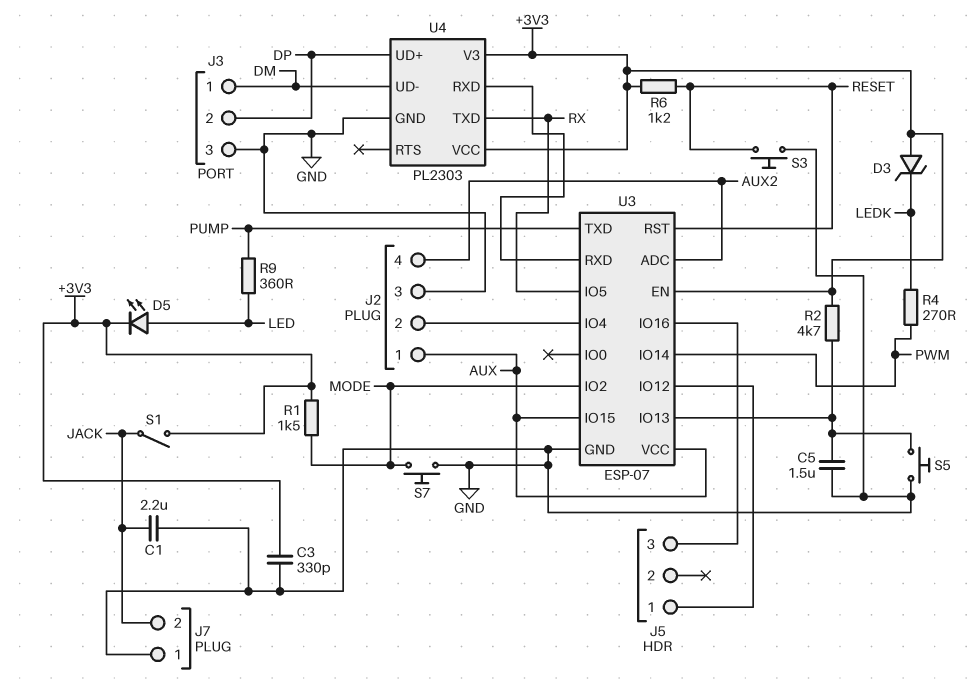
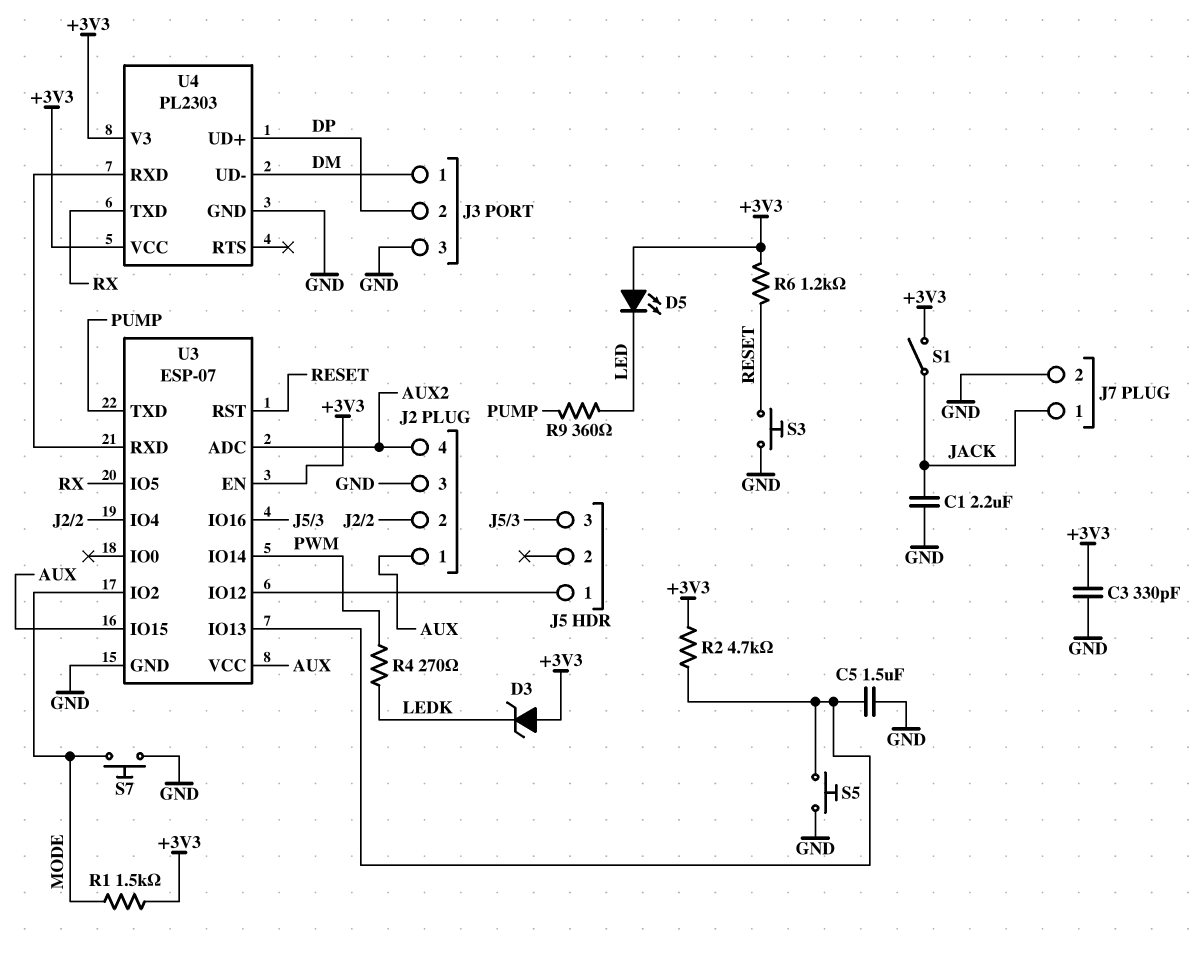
D5: LED (A LED, K +3V3) -> LED (A +3V3, K LED)
J7 pin 1: GND -> JACK
J7 pin 2: JACK -> GND

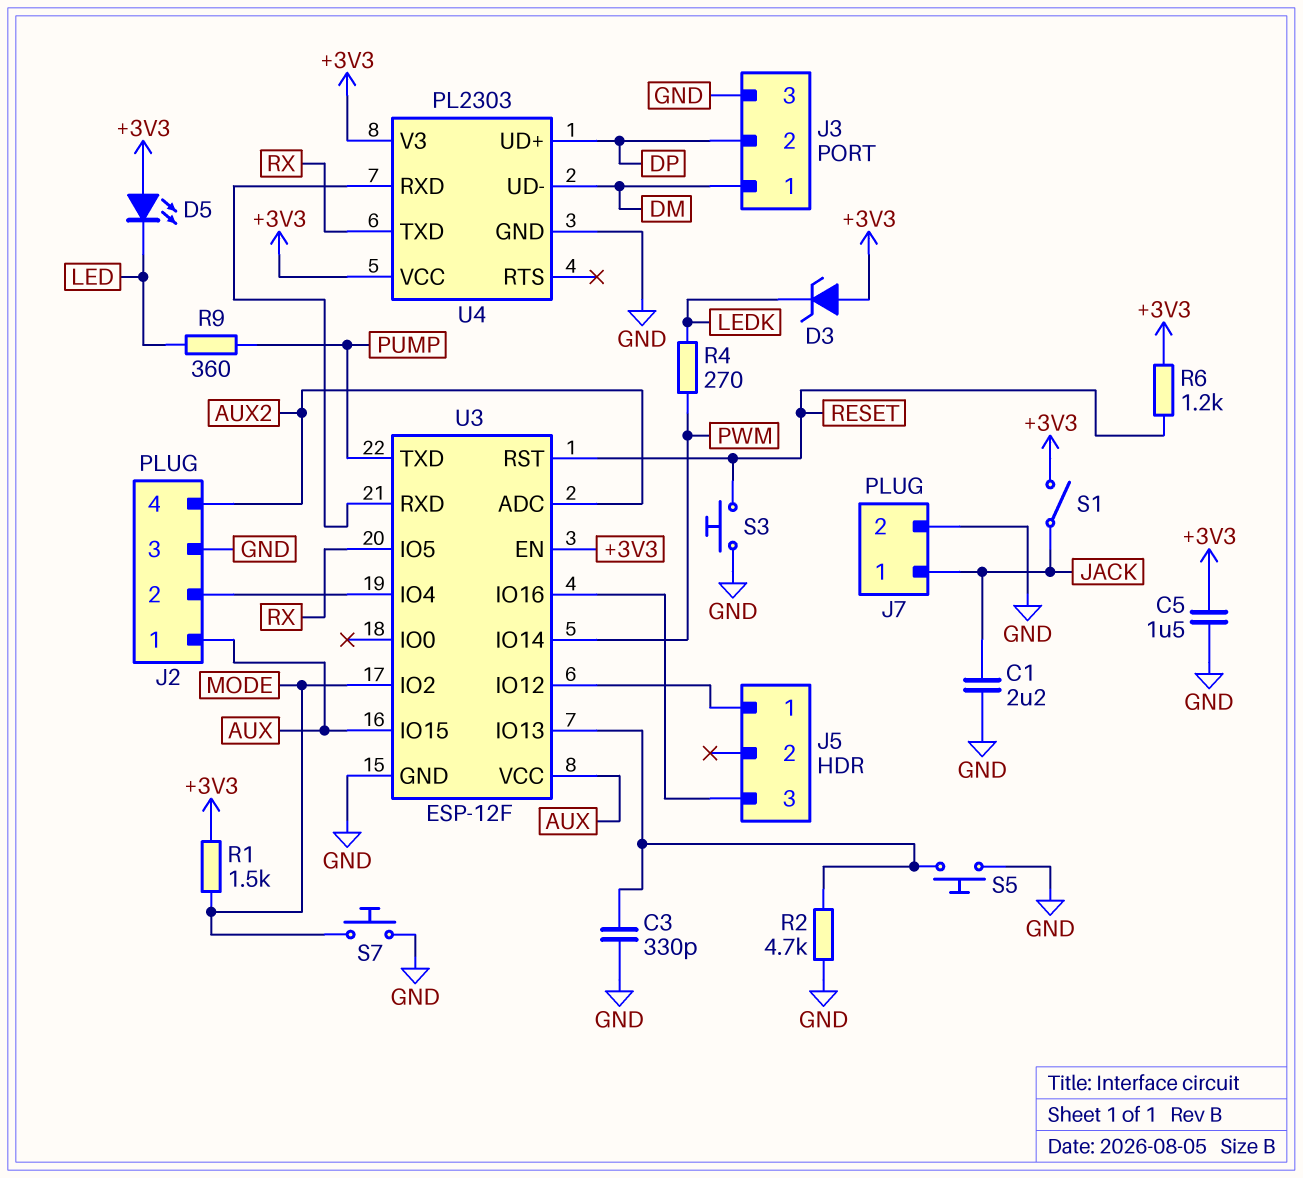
C3: 330pF (+3V3, GND) -> 330pF (GND, U3/IO13)
C5: 1.5uF (GND, U3/IO13) -> 1.5uF (+3V3, GND)
R2: 4.7k (+3V3, U3/IO13) -> 4.7k (GND, U3/IO13)
U3: ESP-07 -> ESP-12F

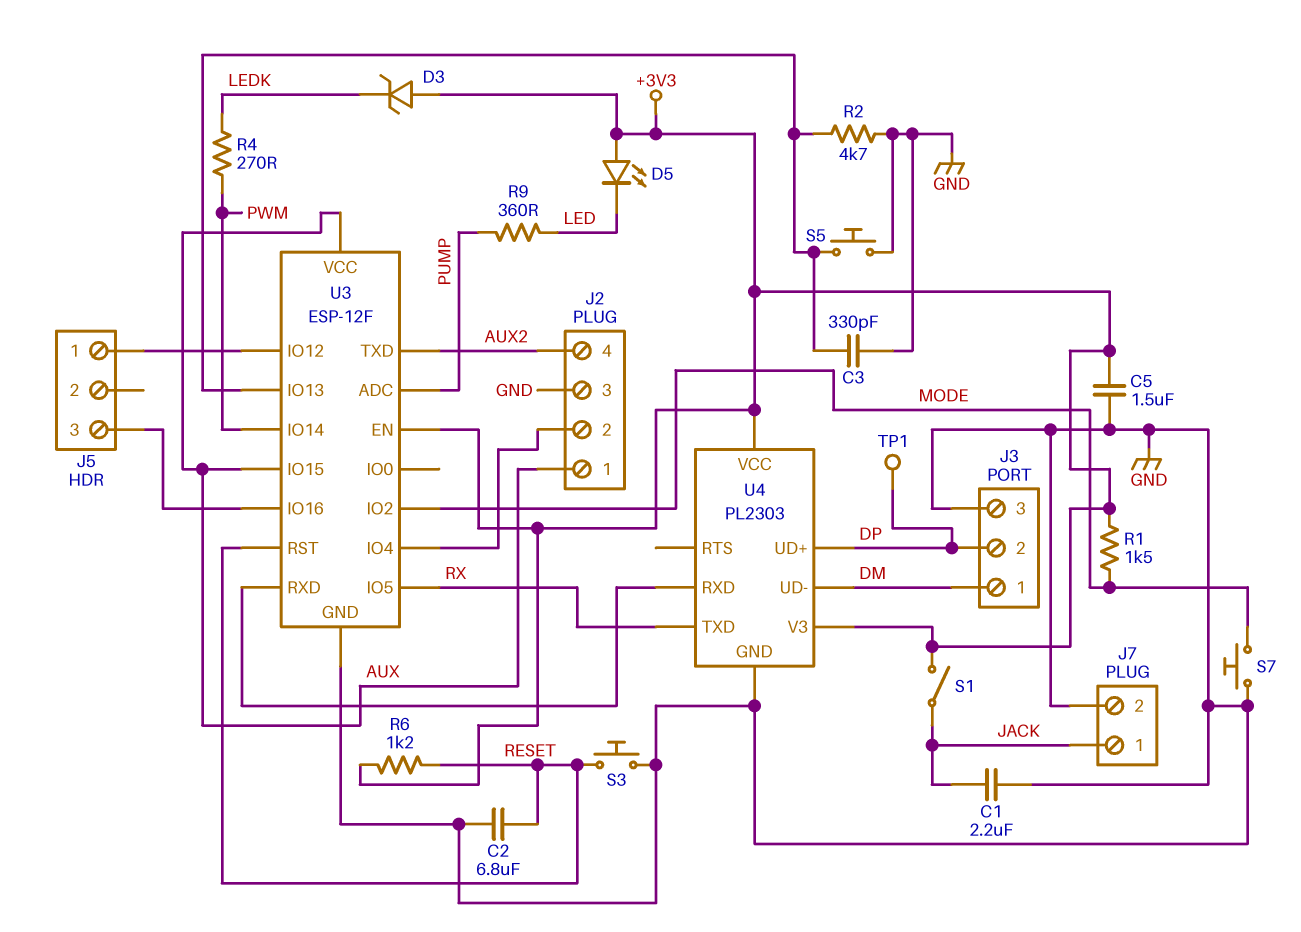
C2: none -> 6.8uF (GND, RESET)
TP1: none -> test point (DP)
U3 pin ADC: AUX2 -> PUMP
U3 pin TXD: PUMP -> AUX2

